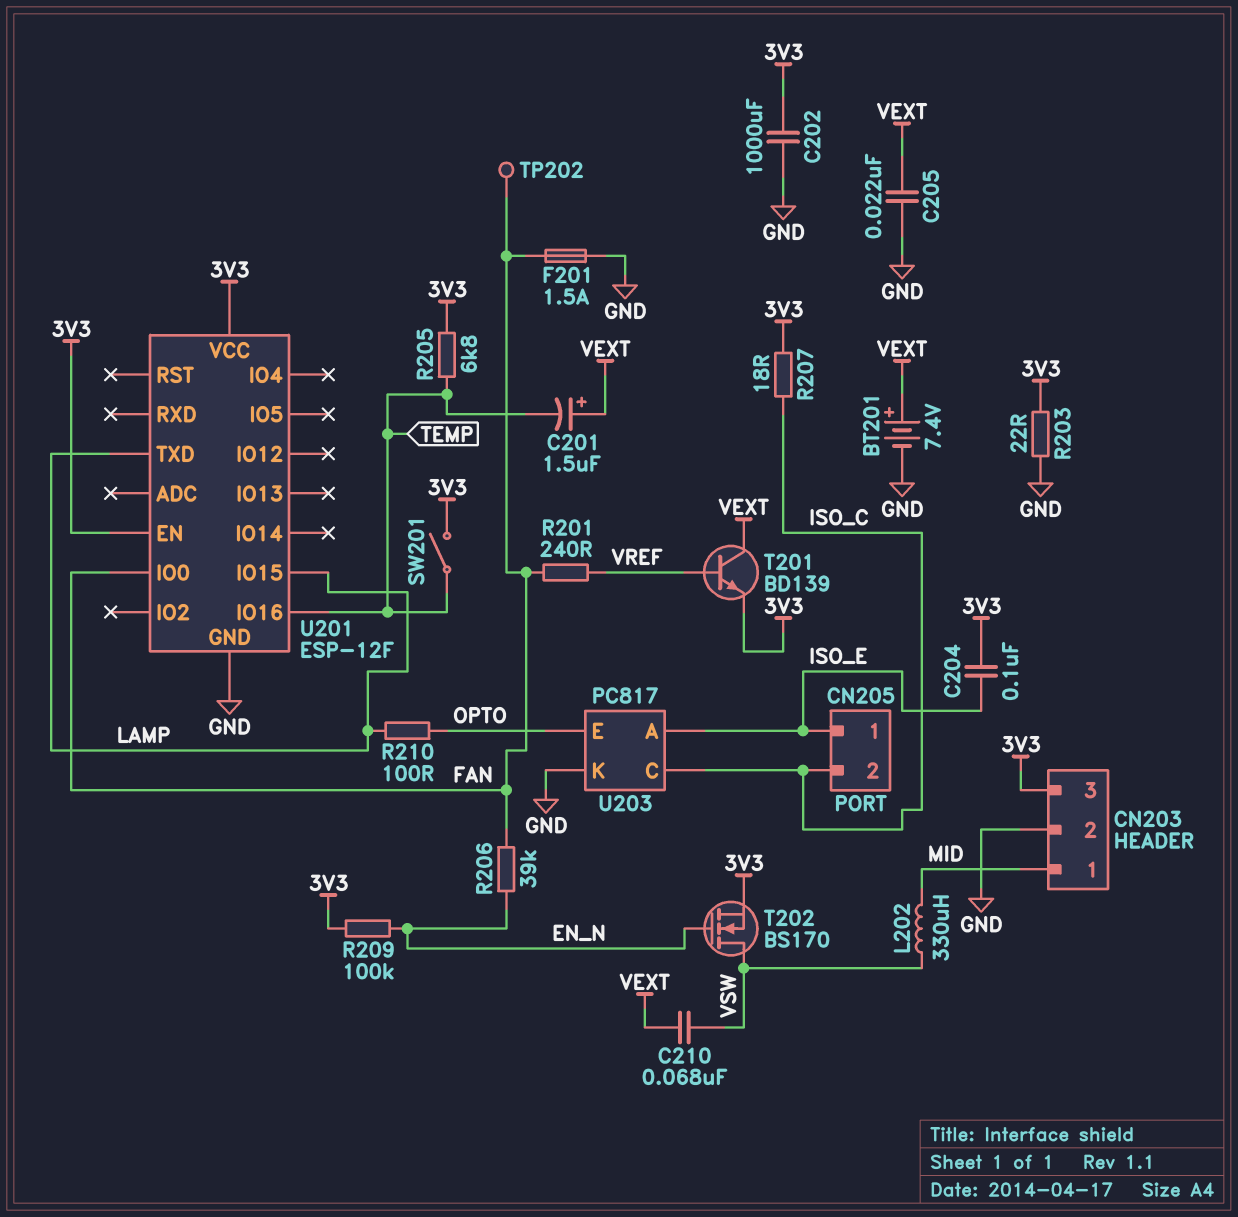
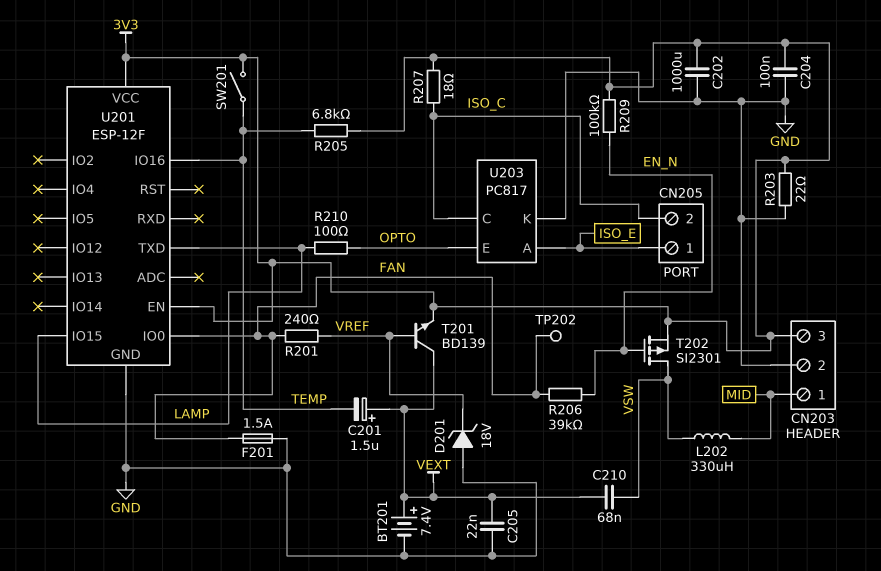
C204: 100nF (3V3, ISO_E) -> 100nF (3V3, GND)
D201: none -> zener 18V (A GND, K VREF)
T202: NMOS BS170 (G EN_N, D VSW, S 3V3) -> PMOS SI2301 (G EN_N, D VSW, S 3V3)

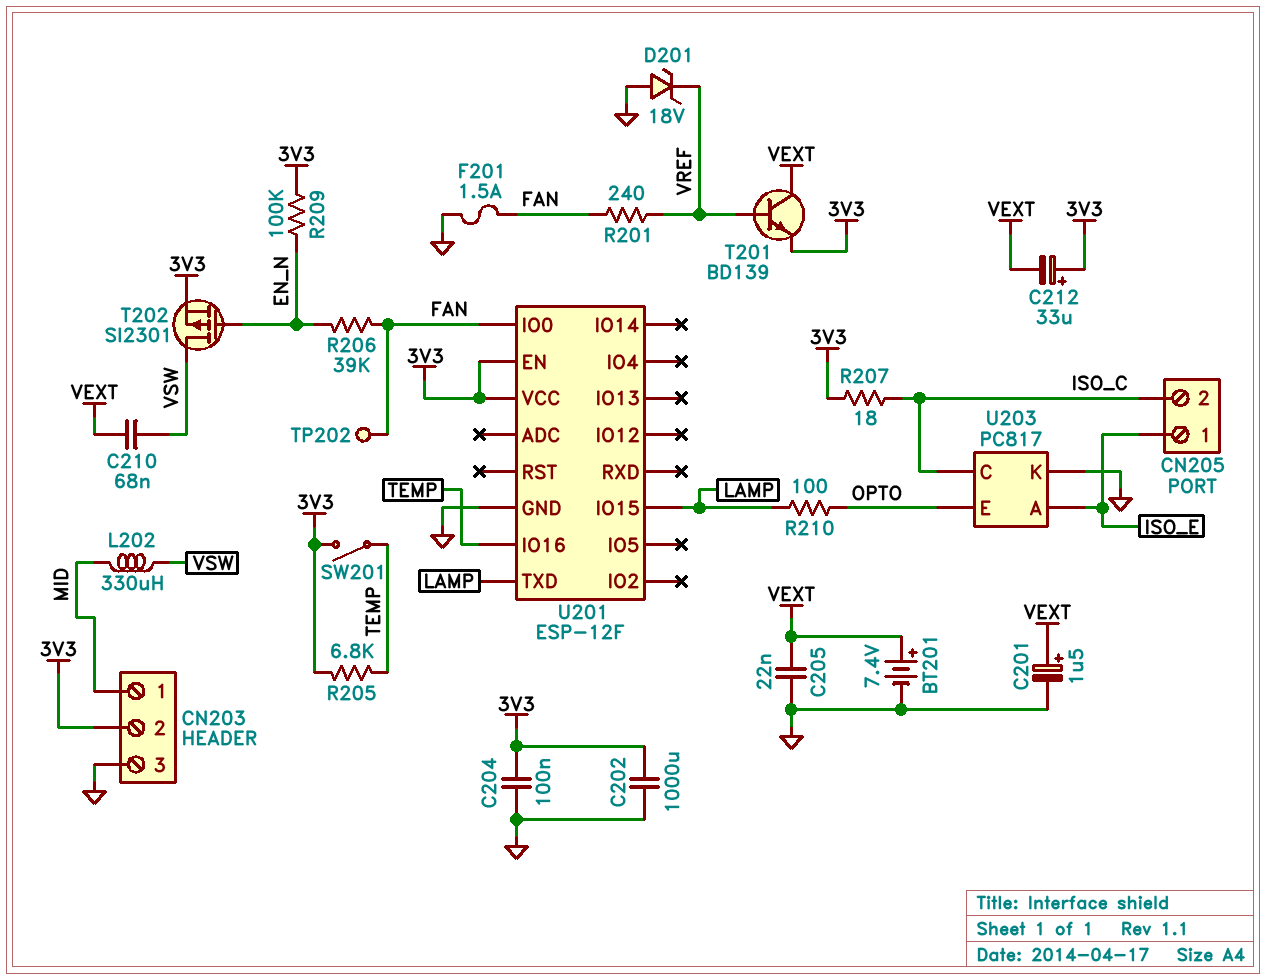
C201: 1.5uF (plus VEXT, minus TEMP) -> 1.5uF (plus VEXT, minus GND)
C212: none -> 33uF (plus 3V3, minus VEXT)
CN203 pin 2: GND -> 3V3
CN203 pin 3: 3V3 -> GND
R203: 22 (3V3, GND) -> none

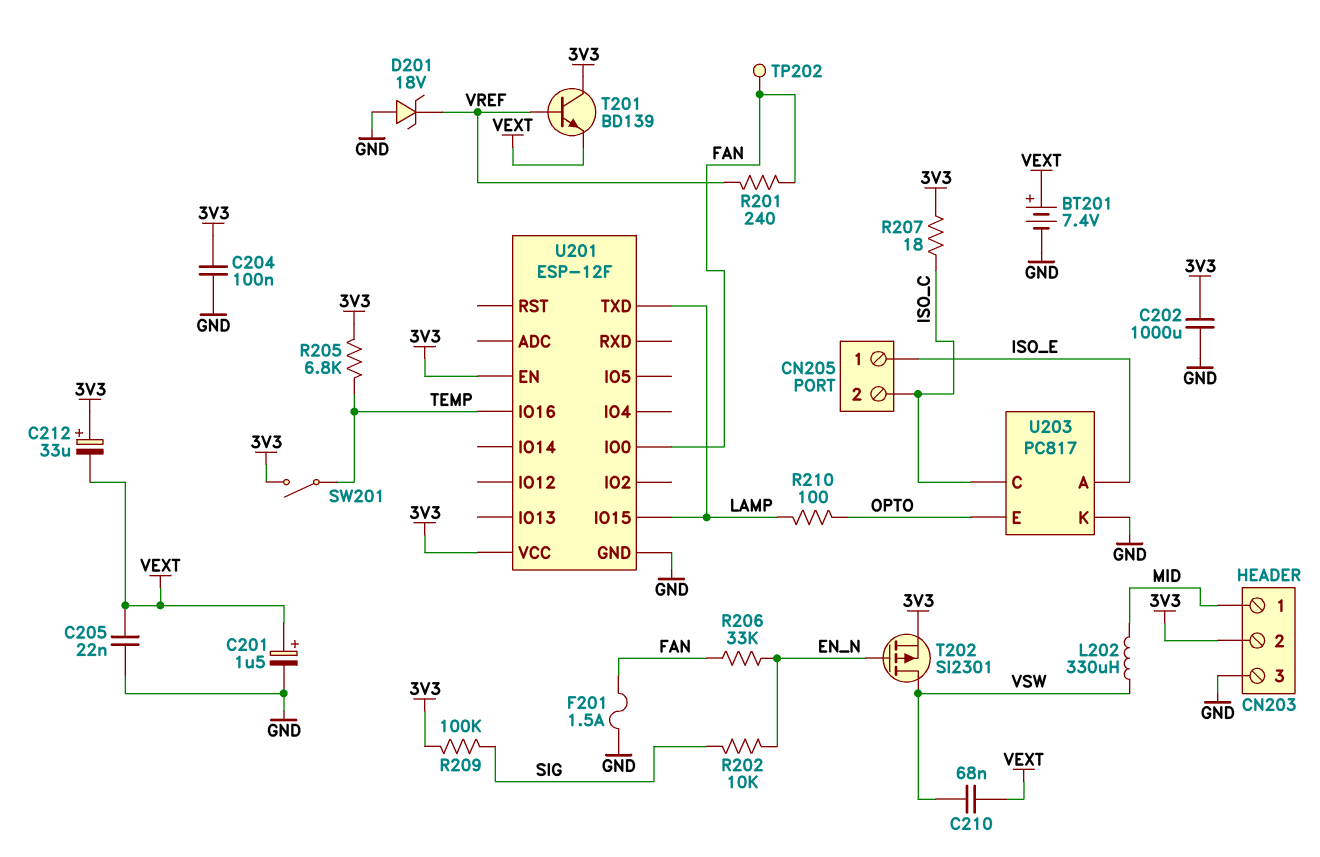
R202: none -> 10k (EN_N, SIG)
R206: 39k (EN_N, FAN) -> 33k (EN_N, FAN)
R209: 100k (3V3, EN_N) -> 100k (3V3, SIG)
T201: NPN BD139 (B VREF, C VEXT, E 3V3) -> NPN BD139 (B VREF, C 3V3, E VEXT)

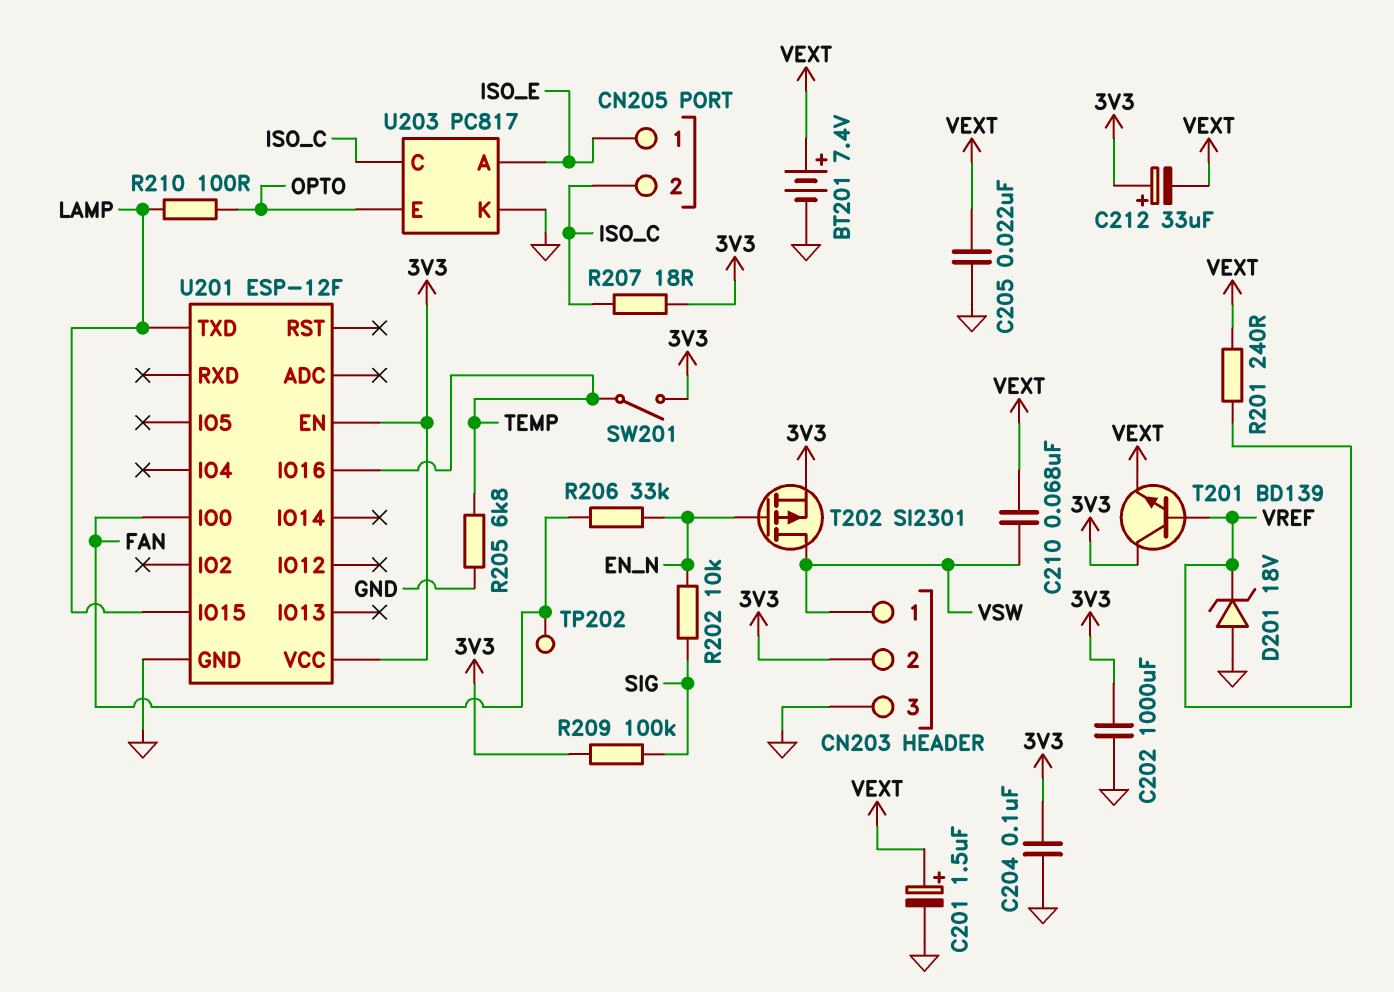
CN203 pin 1: MID -> VSW
F201: 1.5A (FAN, GND) -> none
L202: 330uH (MID, VSW) -> none
R201: 240 (FAN, VREF) -> 240 (VEXT, VREF)
R205: 6.8k (3V3, TEMP) -> 6.8k (GND, TEMP)

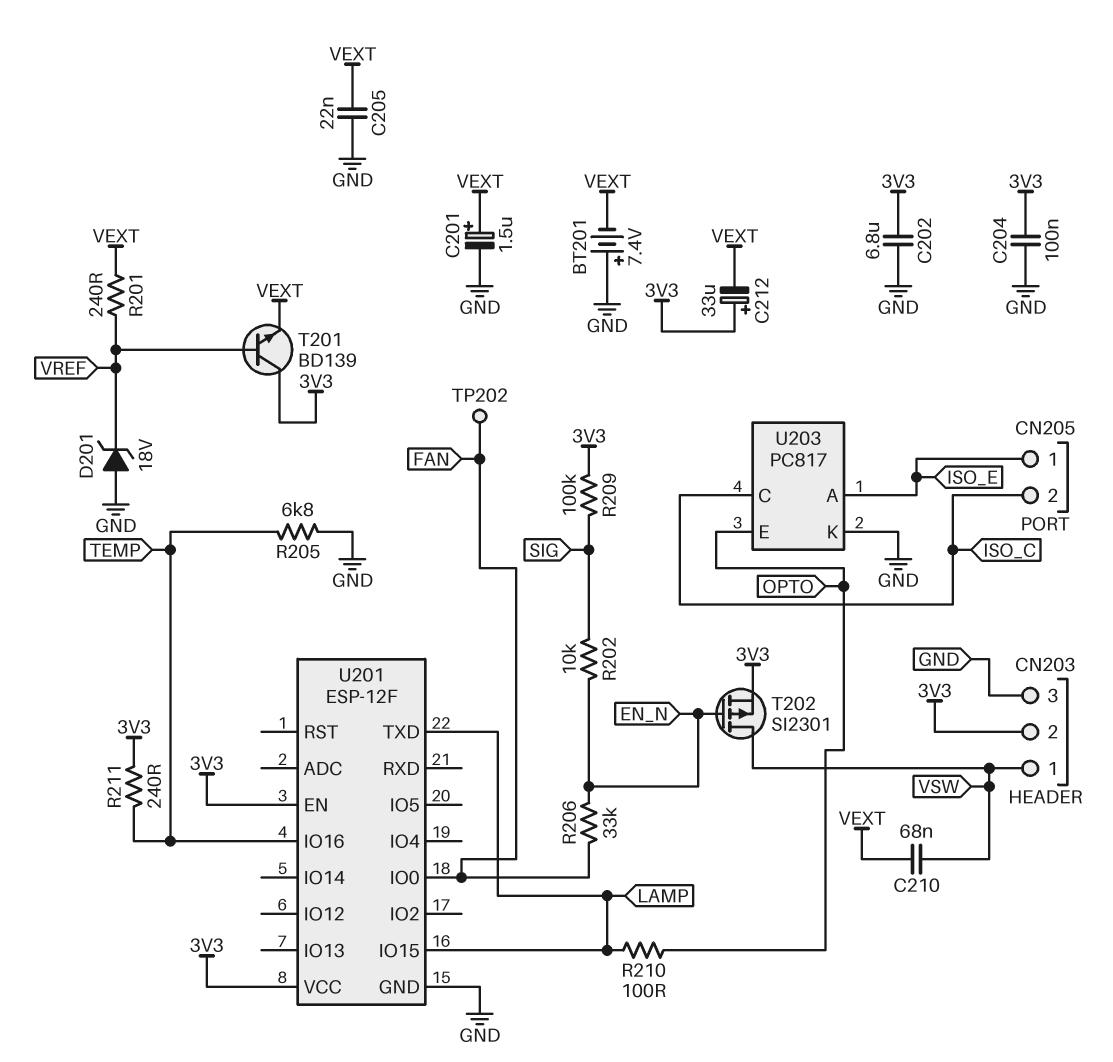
BT201: 7.4V (plus VEXT, minus GND) -> 7.4V (plus GND, minus VEXT)
C202: 1000uF (3V3, GND) -> 6.8uF (3V3, GND)
R207: 18 (3V3, ISO_C) -> none
R211: none -> 240 (3V3, TEMP)
SW201: switch (3V3, TEMP) -> none

